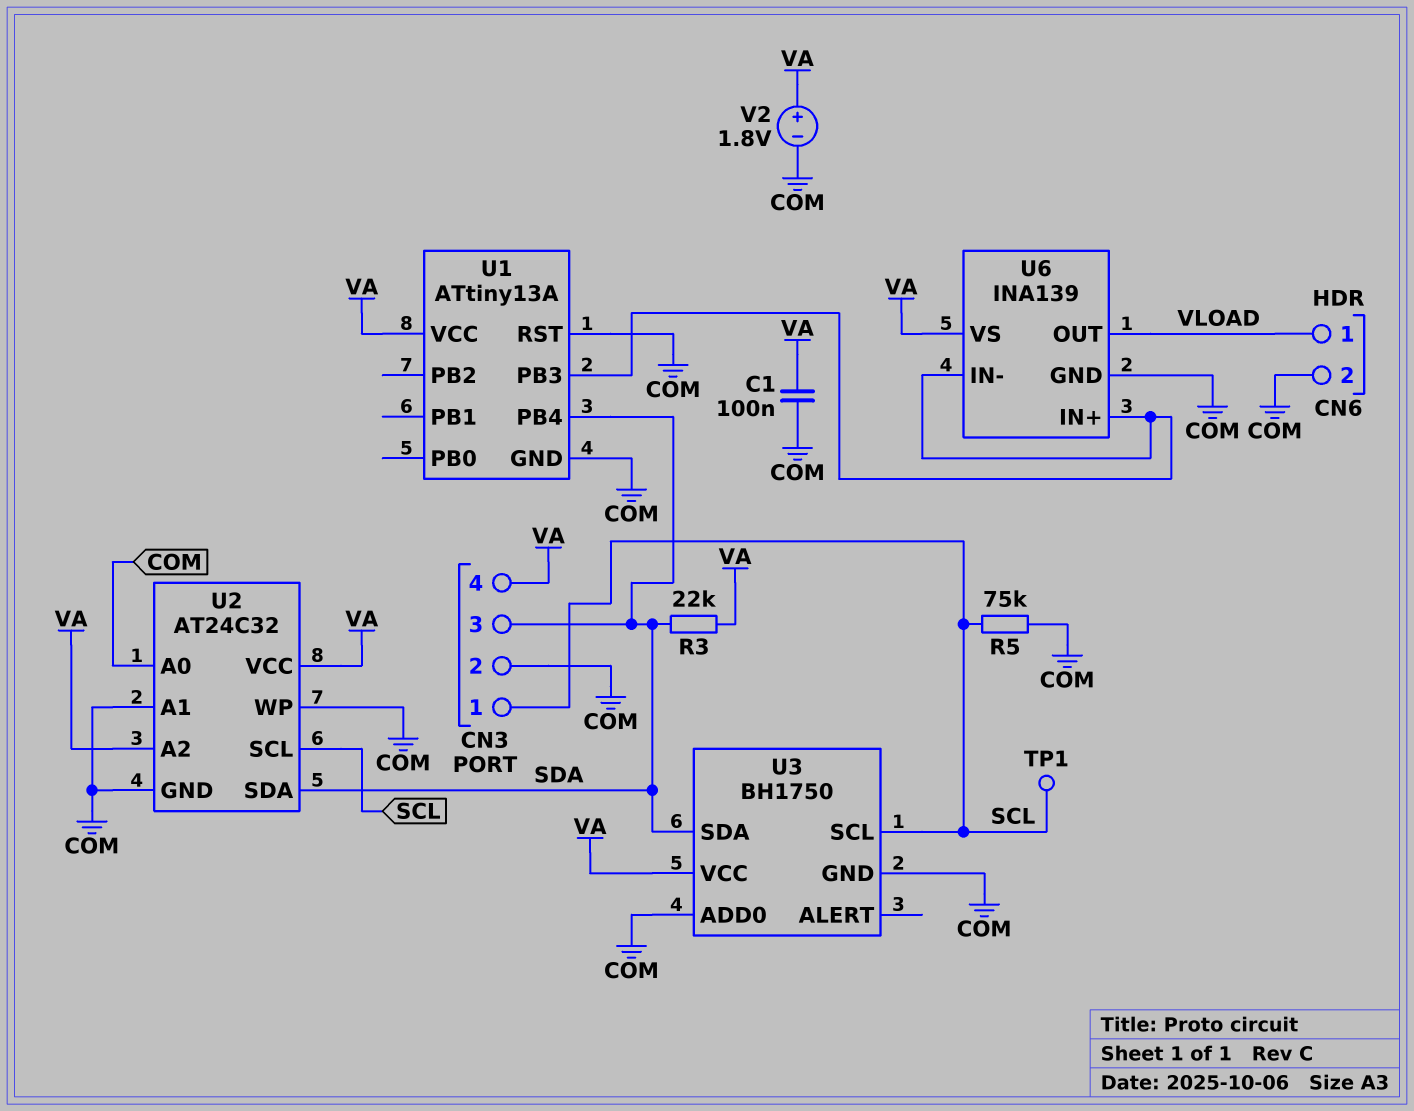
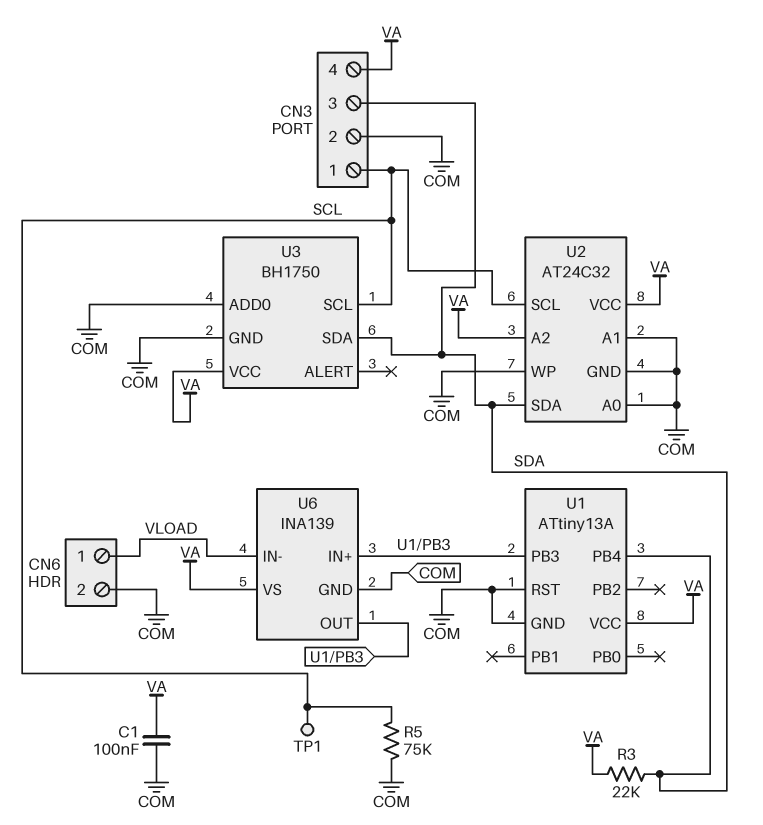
U6 pin IN-: U1/PB3 -> VLOAD
U6 pin OUT: VLOAD -> U1/PB3
V2: 1.8V (plus VA, minus COM) -> none

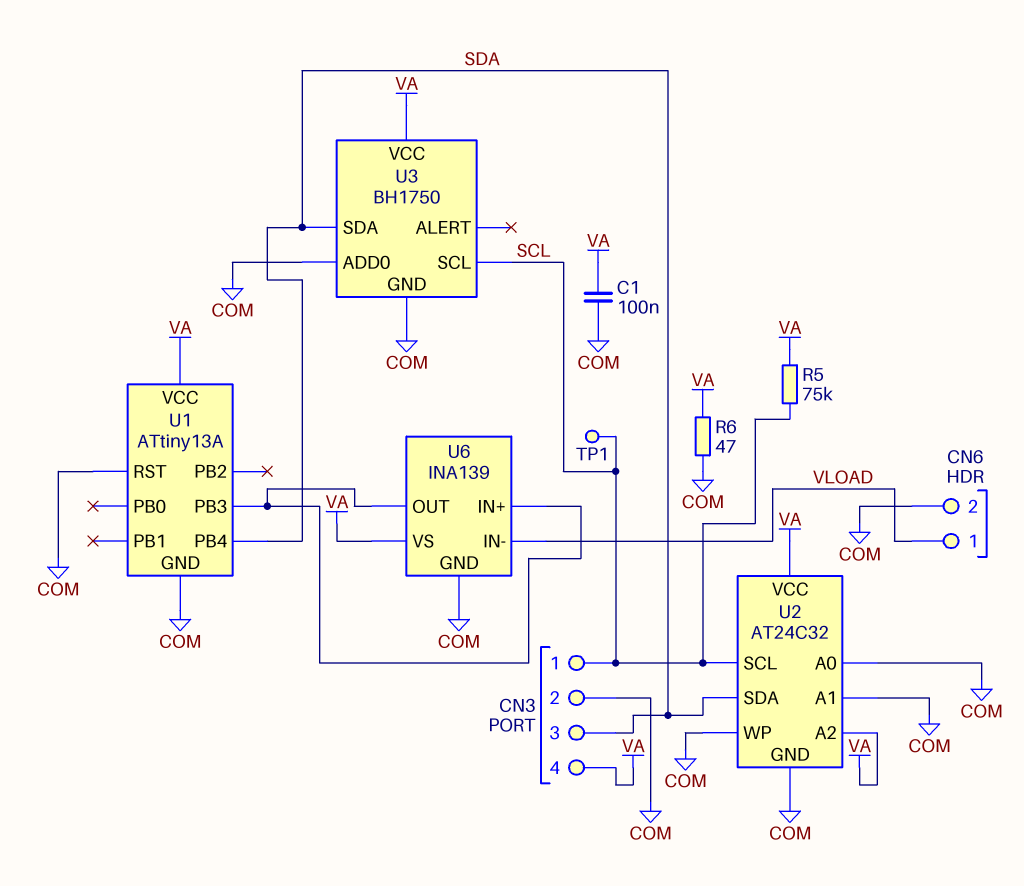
R3: 22k (SDA, VA) -> none
R5: 75k (COM, SCL) -> 75k (SCL, VA)
R6: none -> 47 (COM, VA)

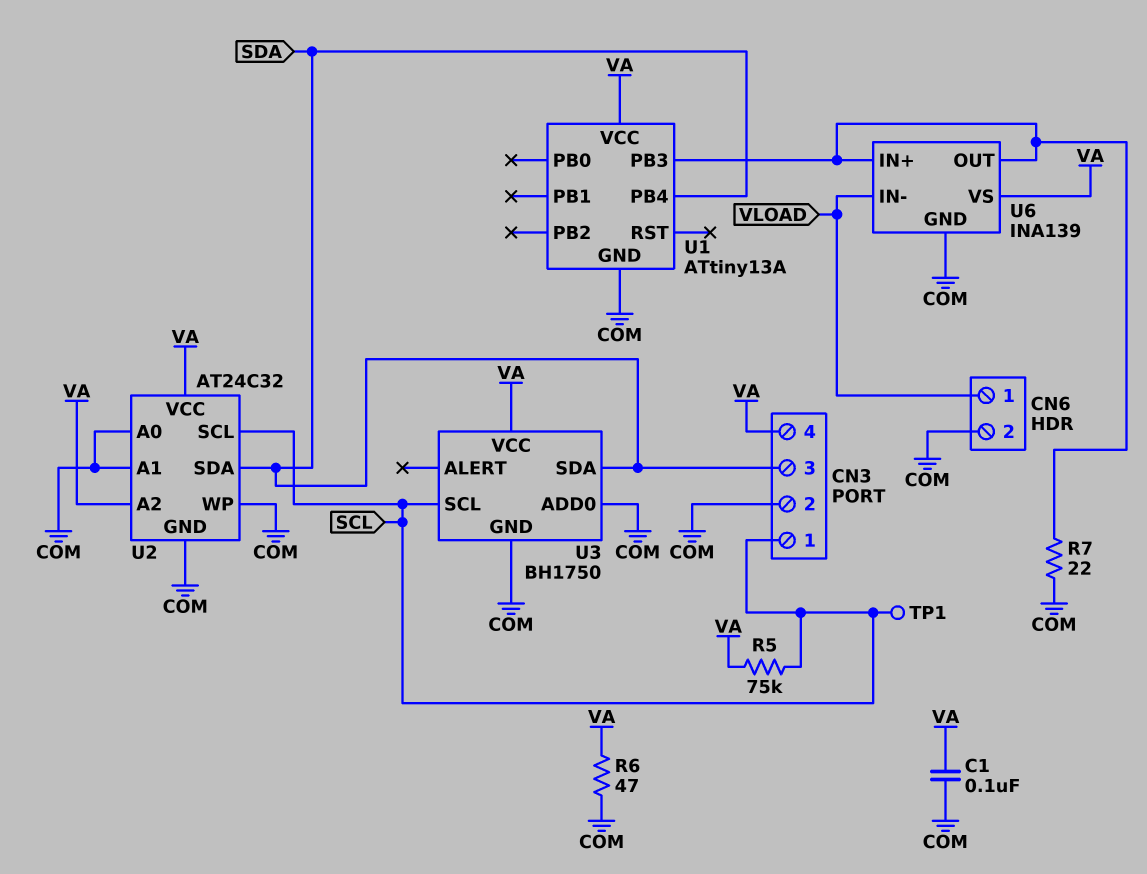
R7: none -> 22 (COM, U1/PB3)
U1 pin RST: COM -> none

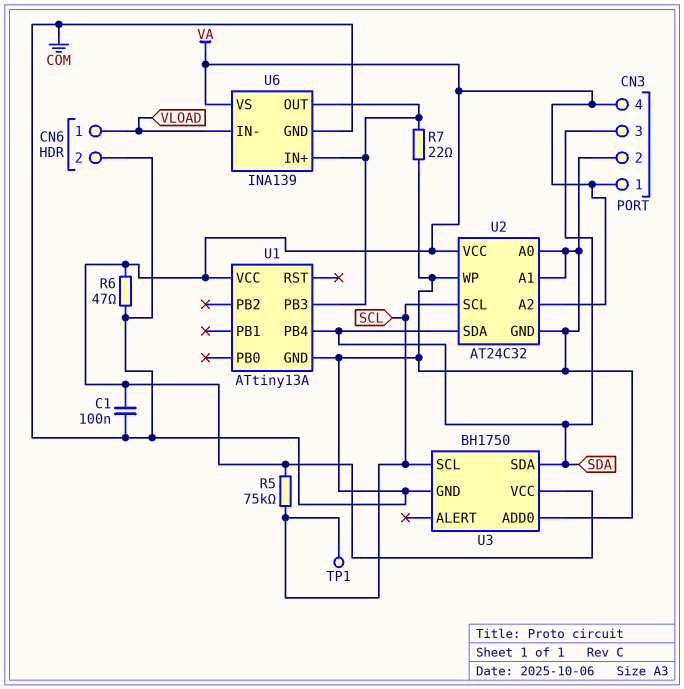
CN3 pin 1: SCL -> VA

